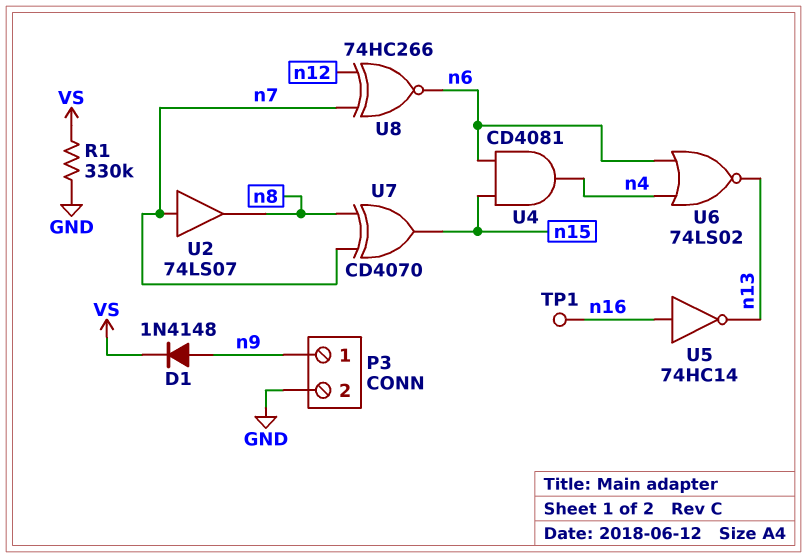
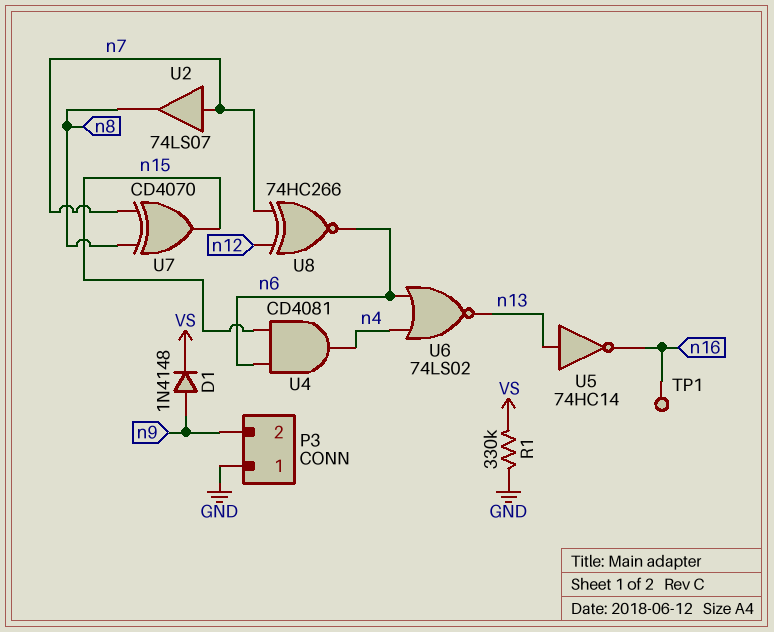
P3 pin 1: n9 -> GND
P3 pin 2: GND -> n9
U5: NOT 74HC14 (in n16, out n13) -> NOT 74HC14 (in n13, out n16)

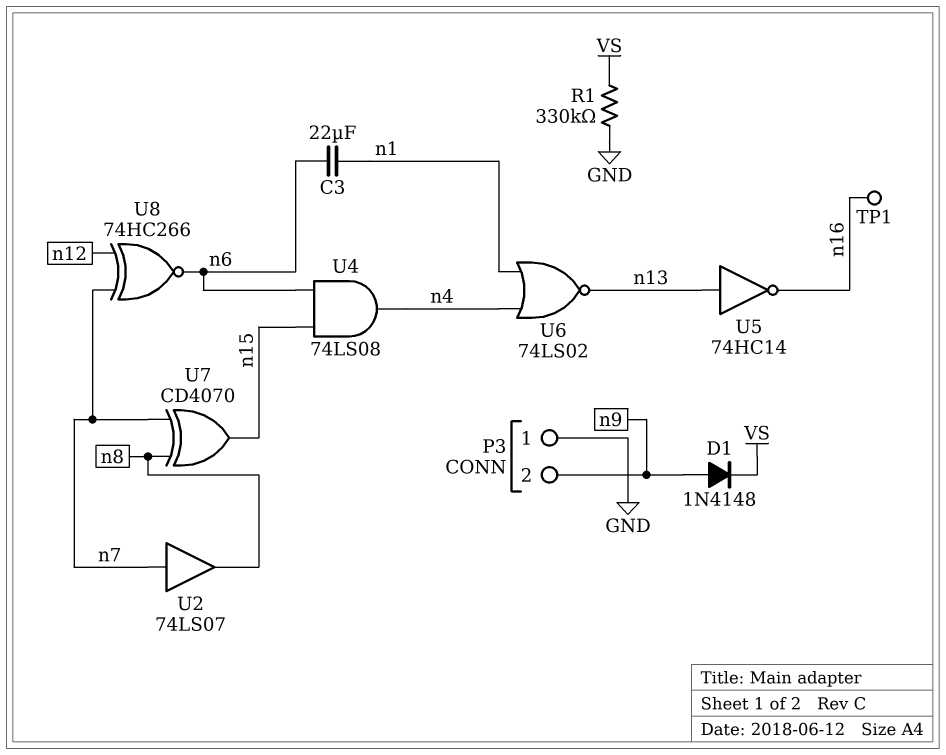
C3: none -> 22uF (n1, n6)
U4: AND CD4081 (in n6, in n15, out n4) -> AND 74LS08 (in n6, in n15, out n4)
U6: NOR 74LS02 (in n4, in n6, out n13) -> NOR 74LS02 (in n1, in n4, out n13)

